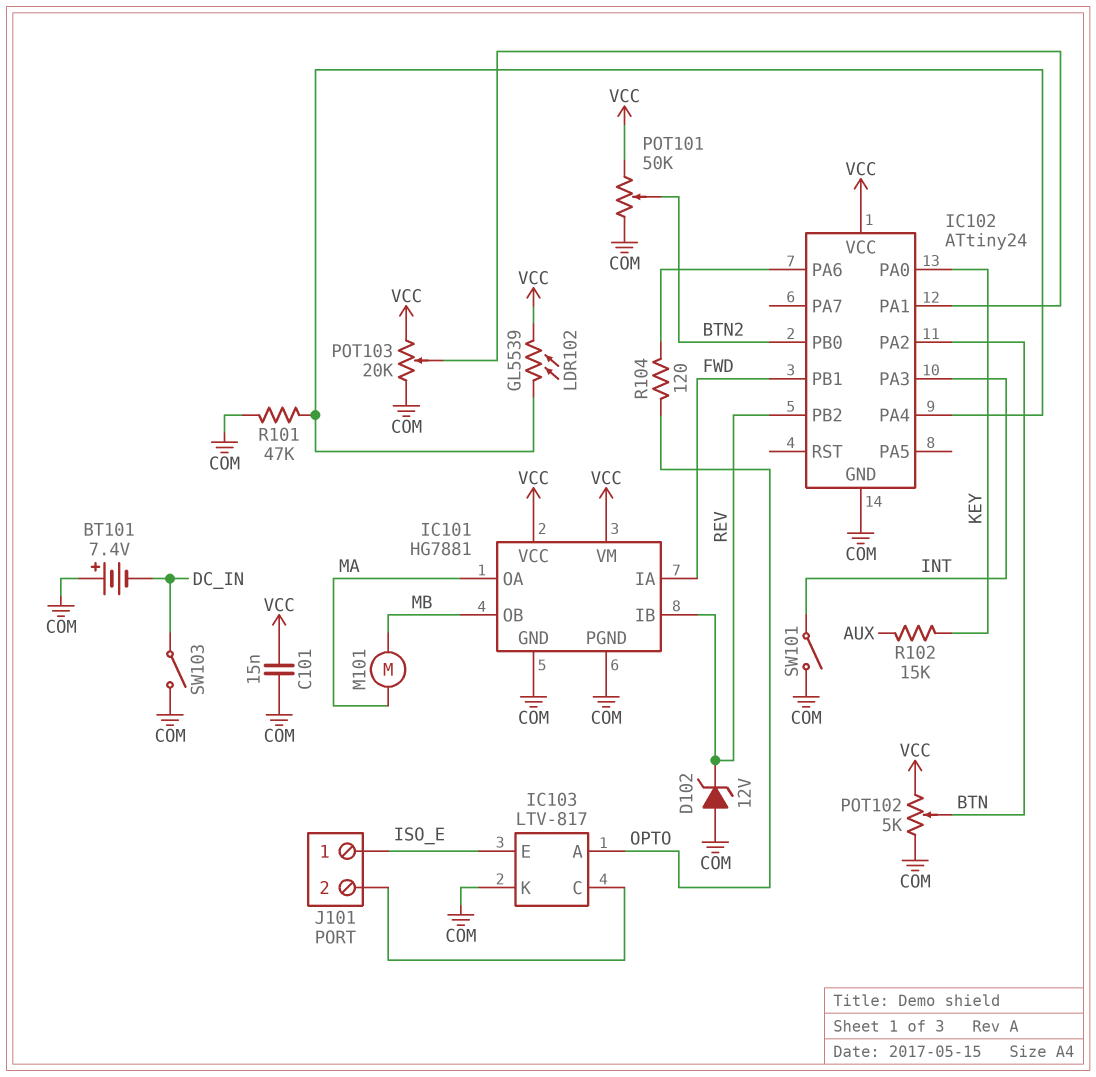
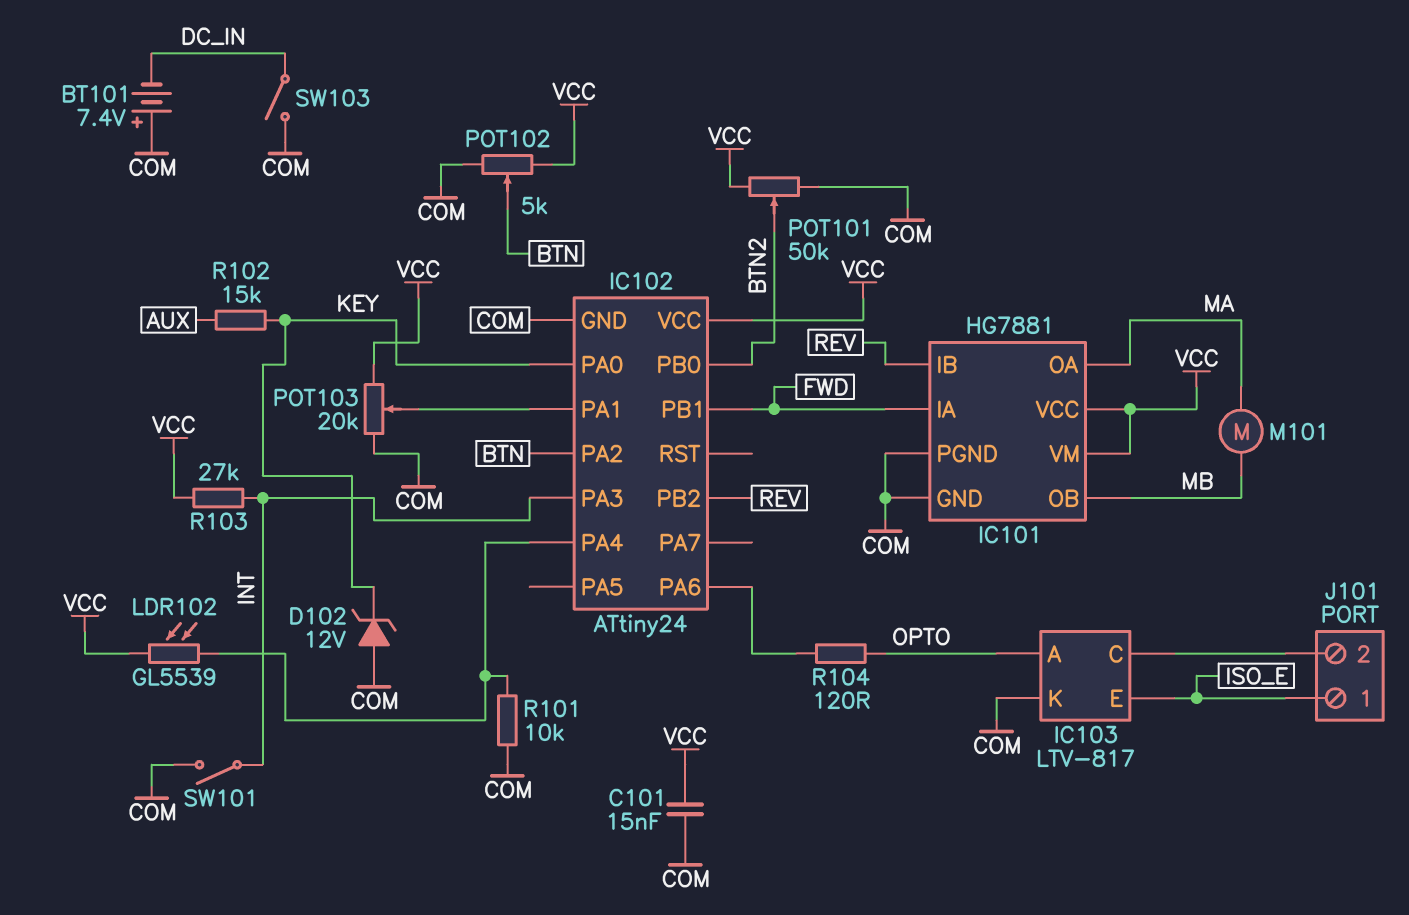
D102: zener 12V (A COM, K REV) -> zener 12V (A COM, K KEY)
R101: 47k (COM, IC102/PA4) -> 10k (COM, IC102/PA4)
R103: none -> 27k (INT, VCC)

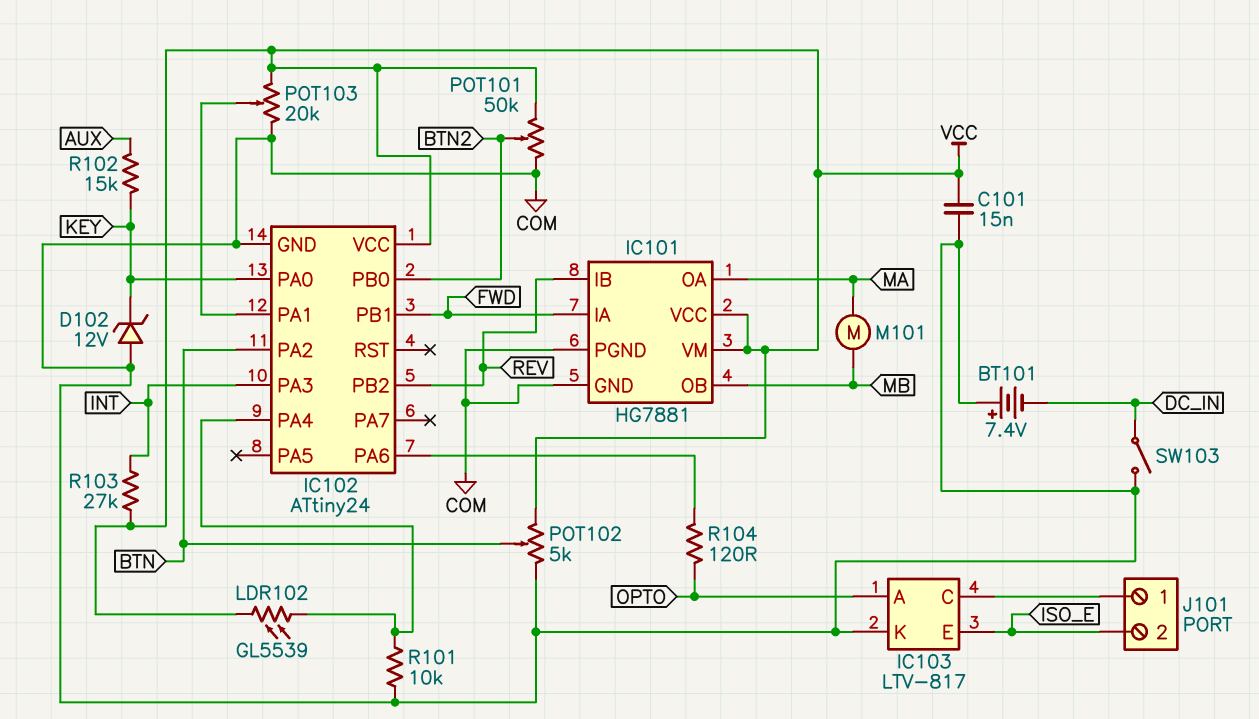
J101 pin 1: ISO_E -> IC103/C
J101 pin 2: IC103/C -> ISO_E
SW101: switch (COM, INT) -> none

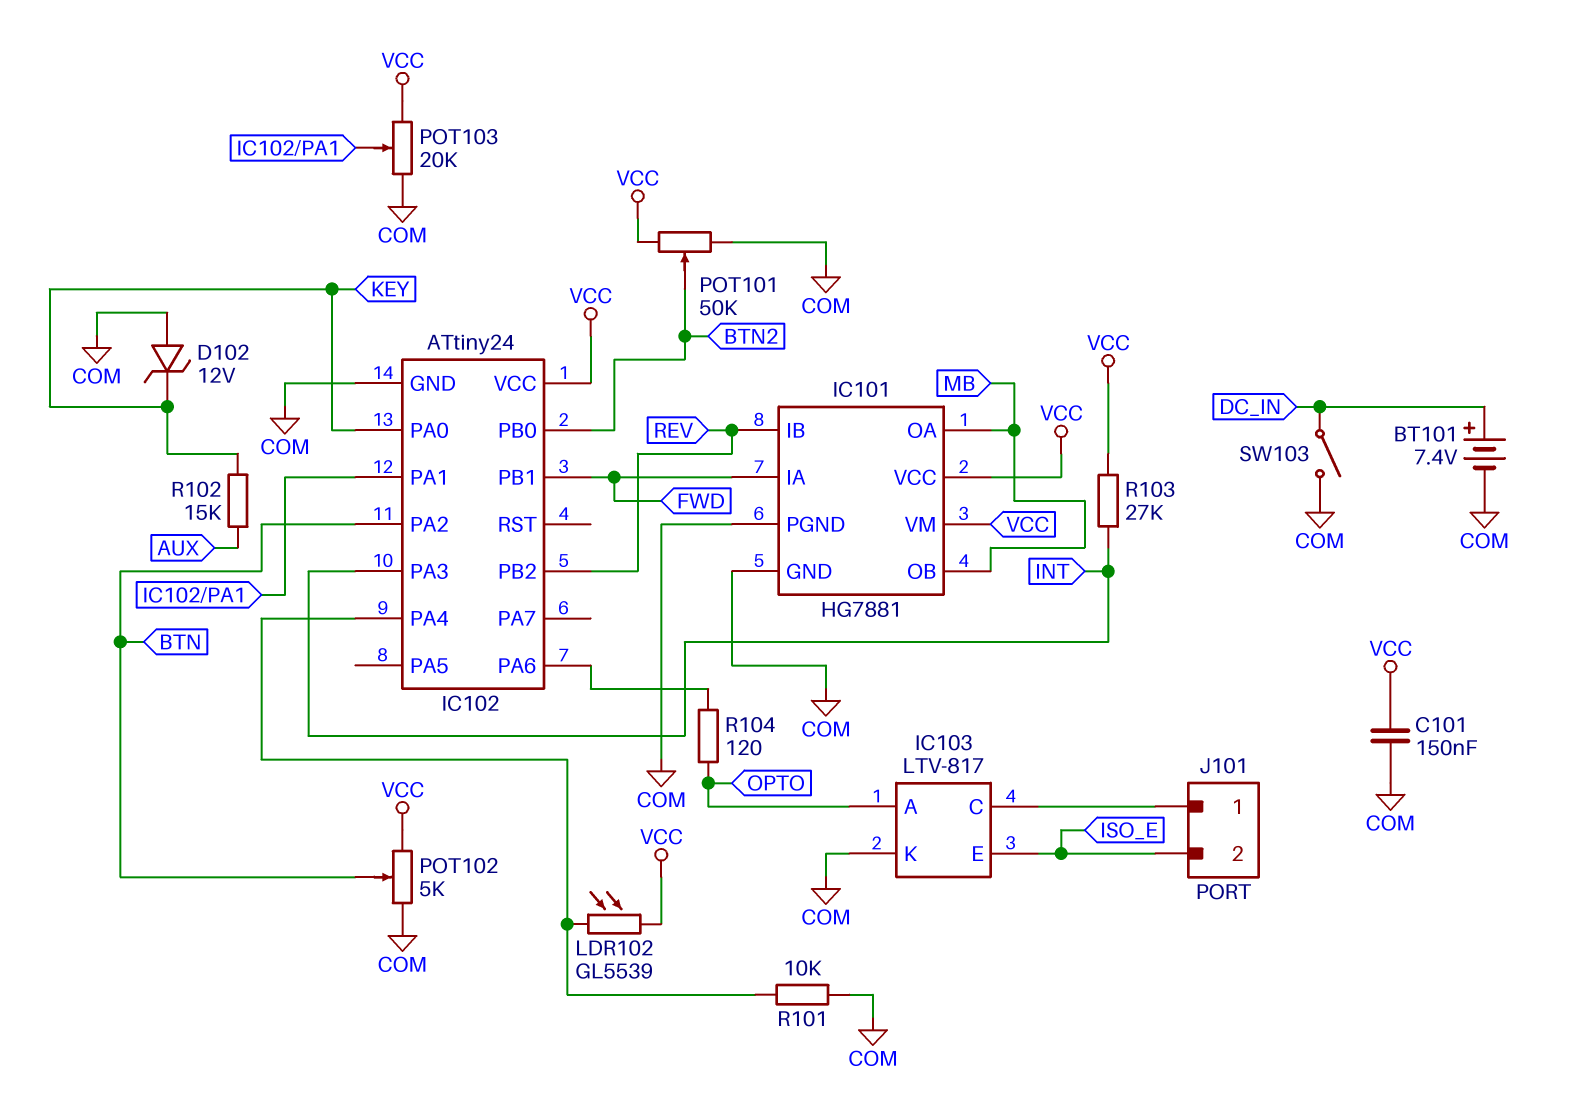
BT101: 7.4V (plus COM, minus DC_IN) -> 7.4V (plus DC_IN, minus COM)
C101: 15nF (COM, VCC) -> 150nF (COM, VCC)
IC101 pin OA: MA -> MB
M101: motor (MA, MB) -> none

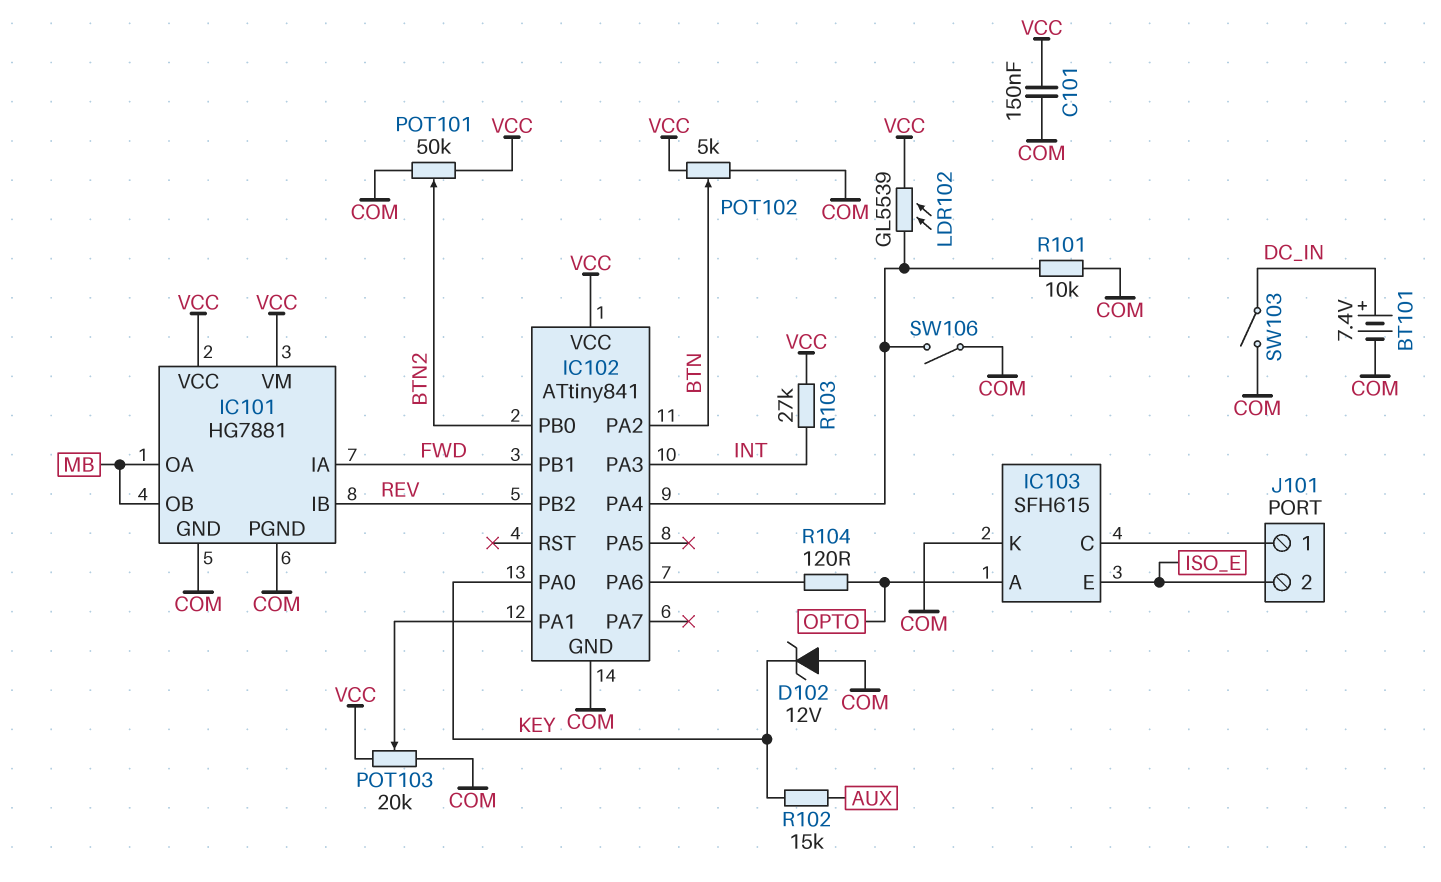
IC102: ATtiny24 -> ATtiny841
IC103: LTV-817 -> SFH615
SW106: none -> switch (COM, IC102/PA4)

